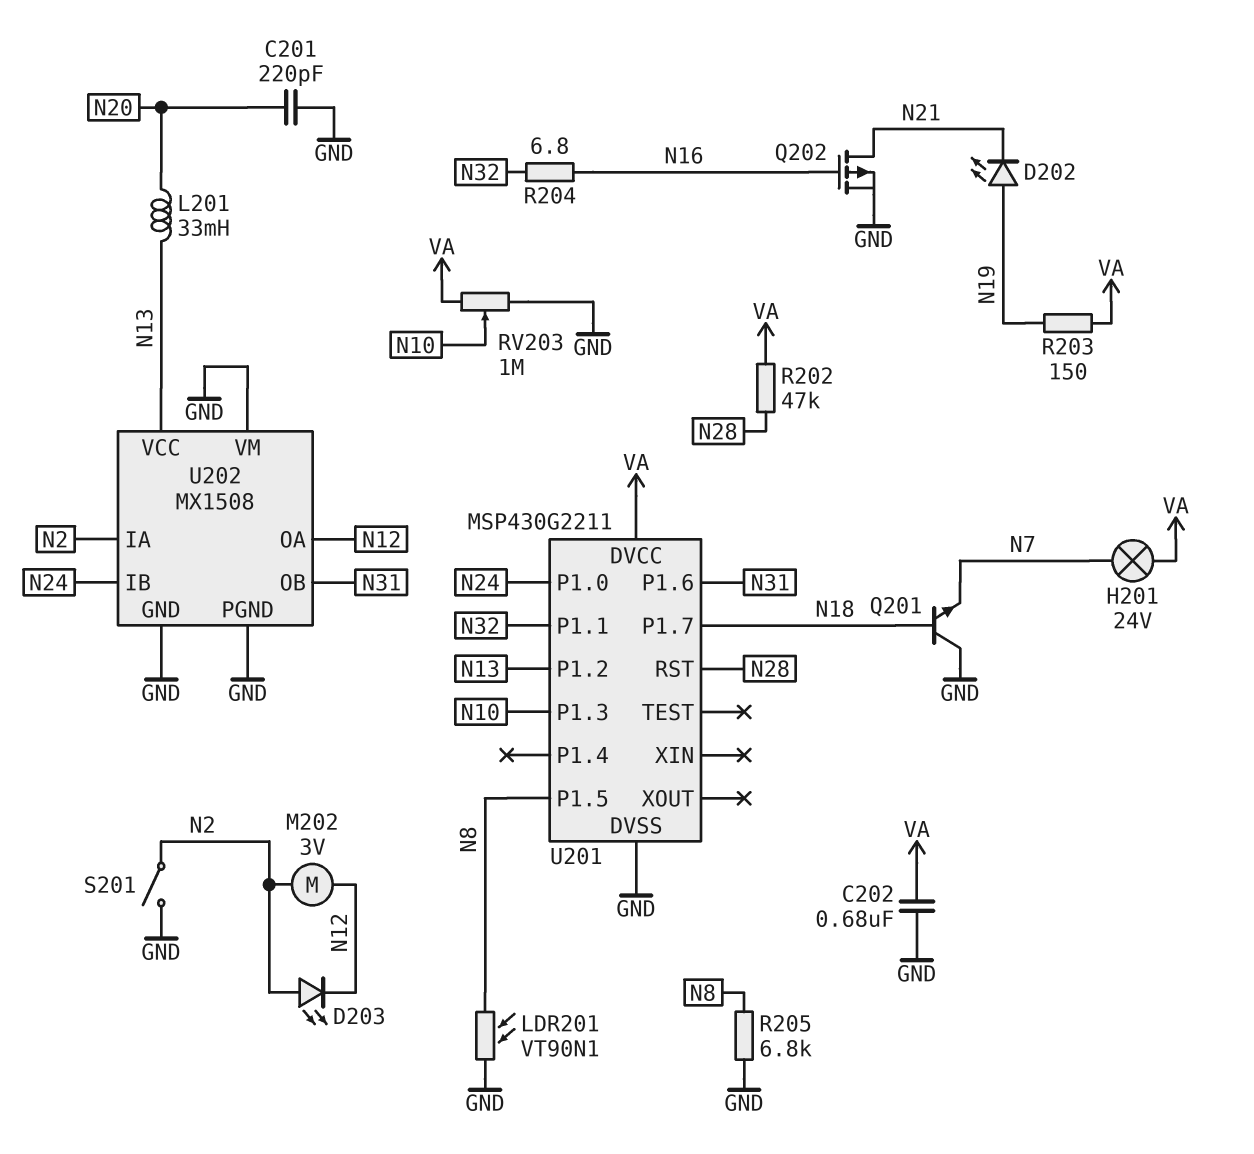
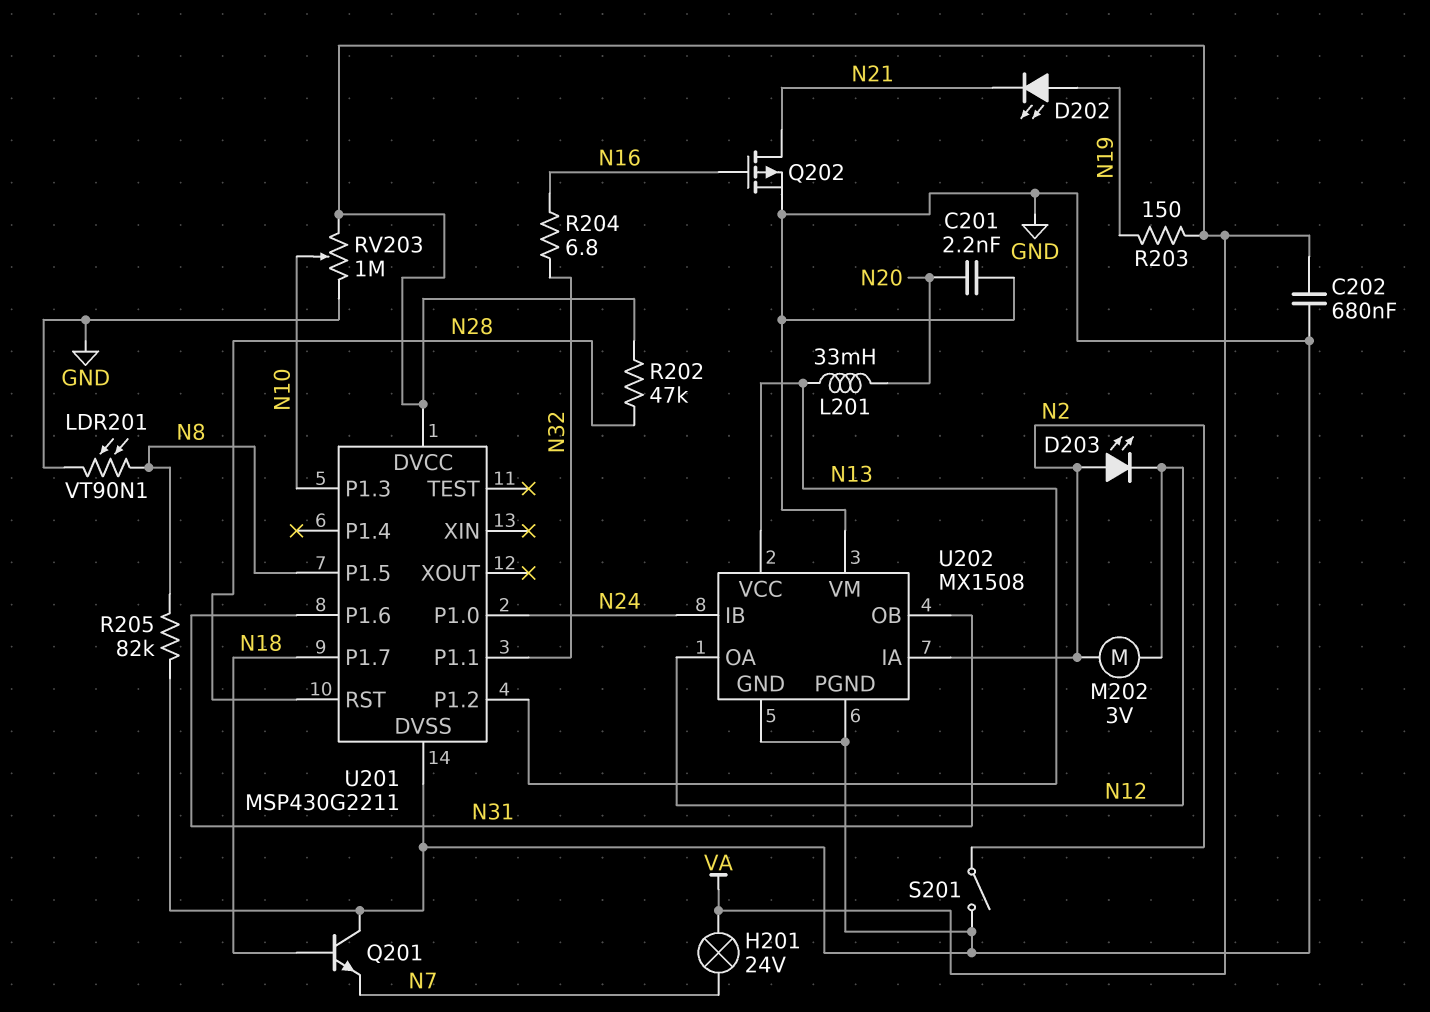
C201: 220pF (GND, N20) -> 2.2nF (GND, N20)
R205: 6.8k (GND, N8) -> 82k (GND, N8)

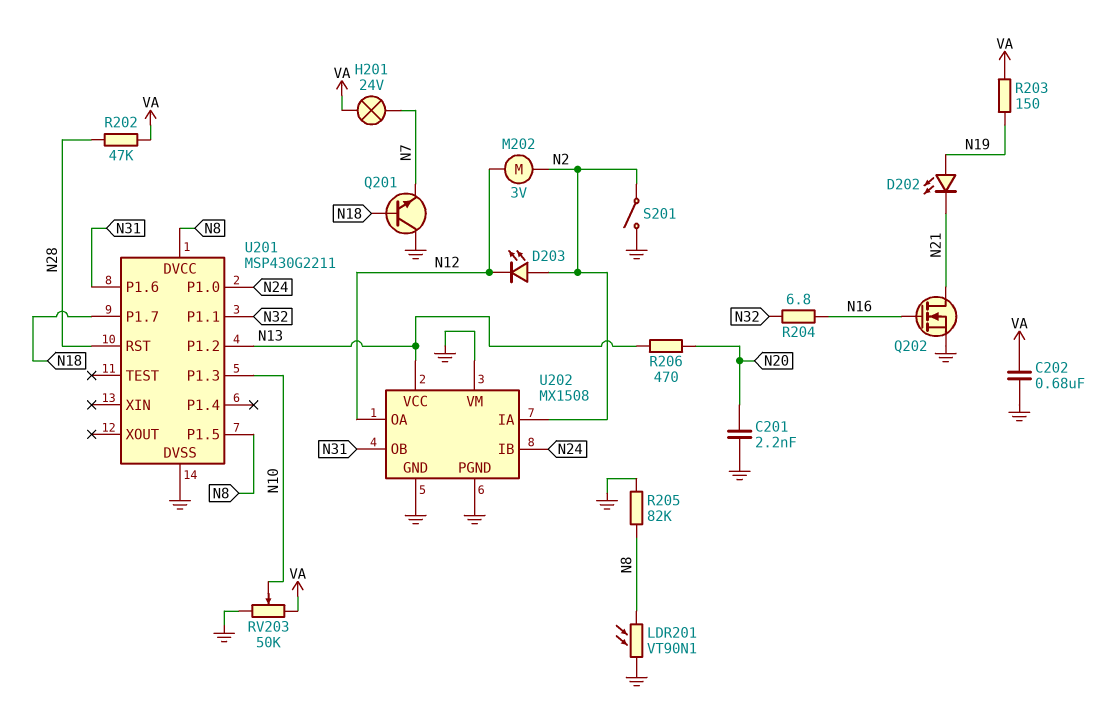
L201: 33mH (N13, N20) -> none
Q202: PMOS (G N16, D N21, S GND) -> NMOS (G N16, D N21, S GND)
R206: none -> 470 (N13, N20)
RV203: 1M (GND, VA, wiper N10) -> 50k (GND, VA, wiper N10)
U201 pin DVCC: VA -> N8

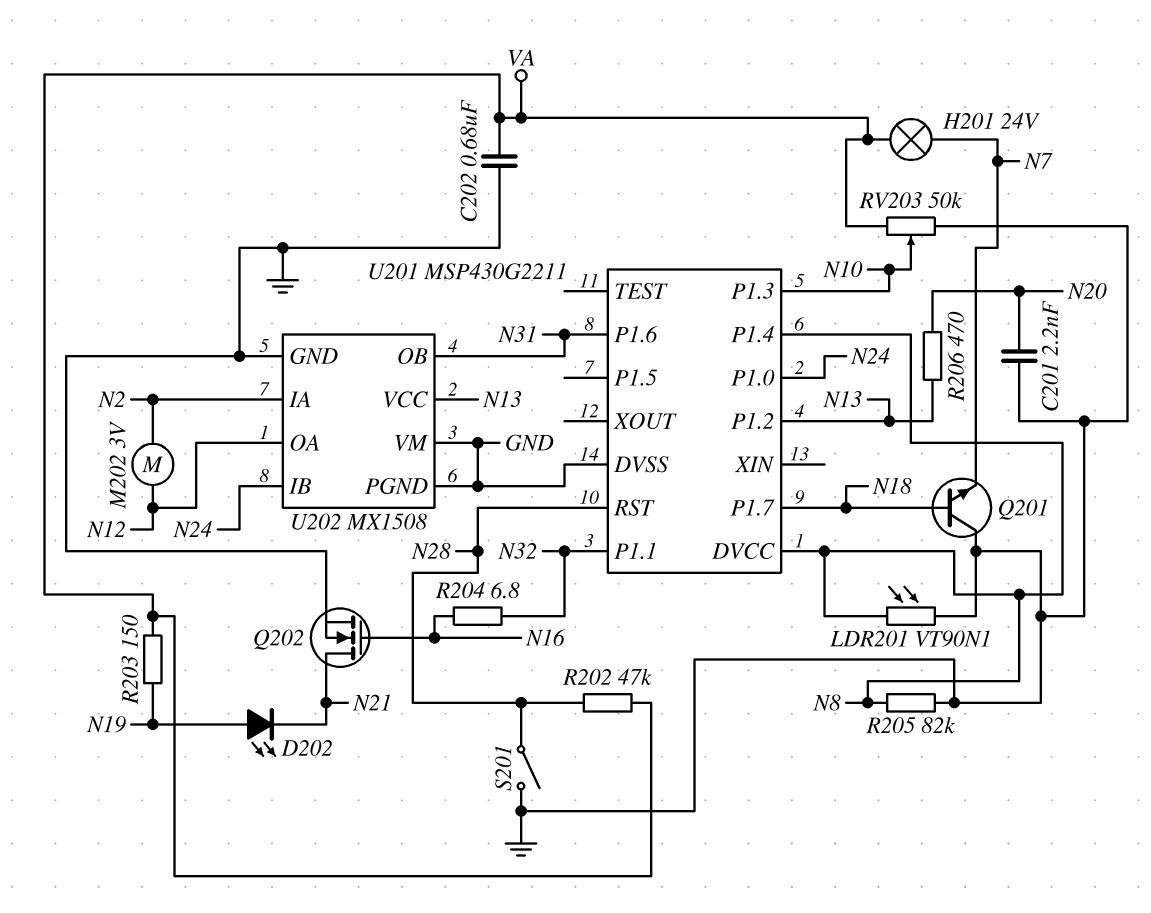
D203: LED (A N2, K N12) -> none
S201: switch (GND, N2) -> switch (GND, N28)
U201 pin P1.4: none -> N8
U201 pin P1.5: N8 -> none

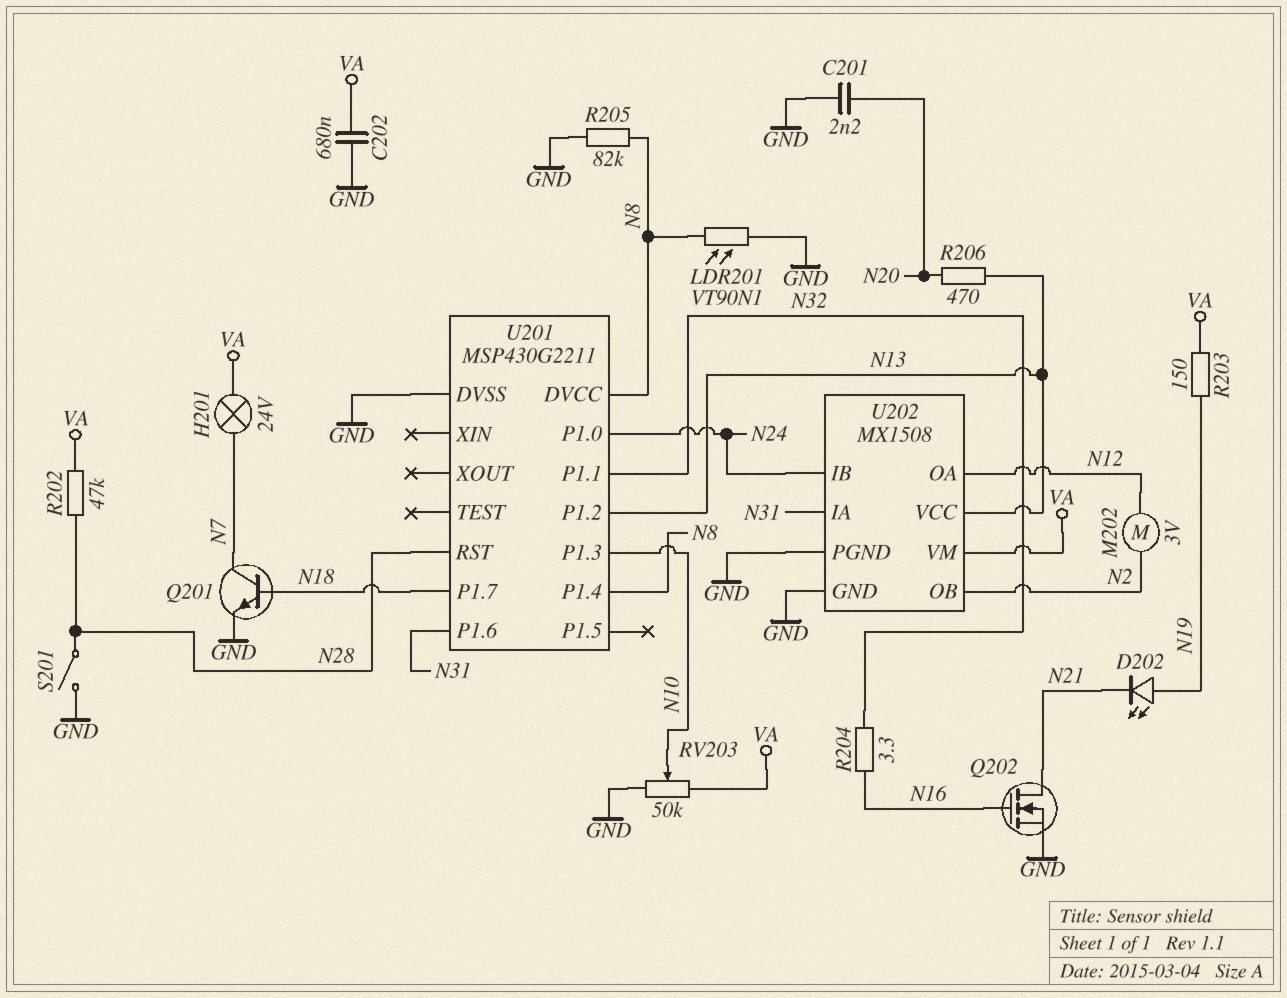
Q201: NPN (B N18, C GND, E N7) -> NPN (B N18, C N7, E GND)
R204: 6.8 (N16, N32) -> 3.3 (N16, N32)
U202 pin IA: N2 -> N31
U202 pin OB: N31 -> N2
U202 pin VM: GND -> VA

